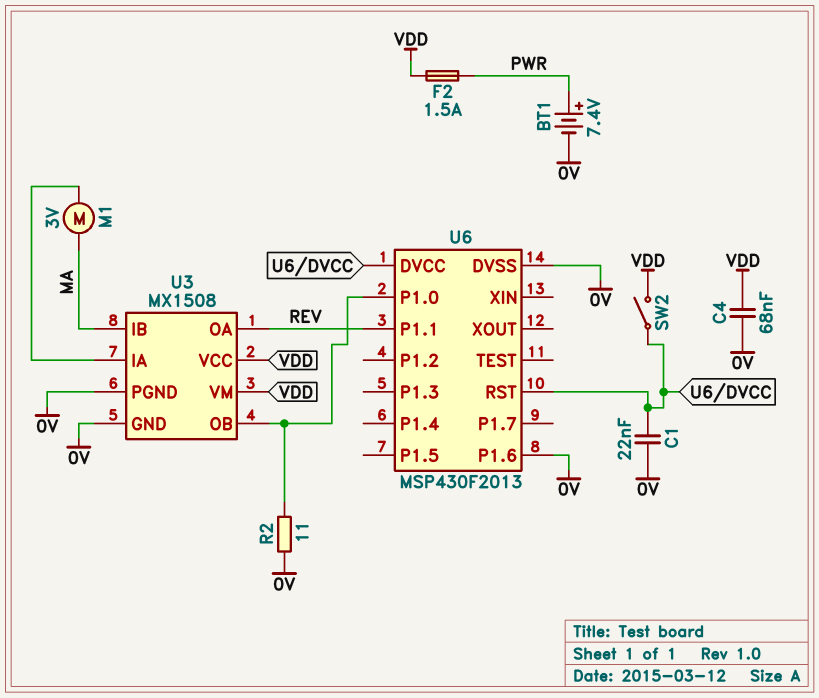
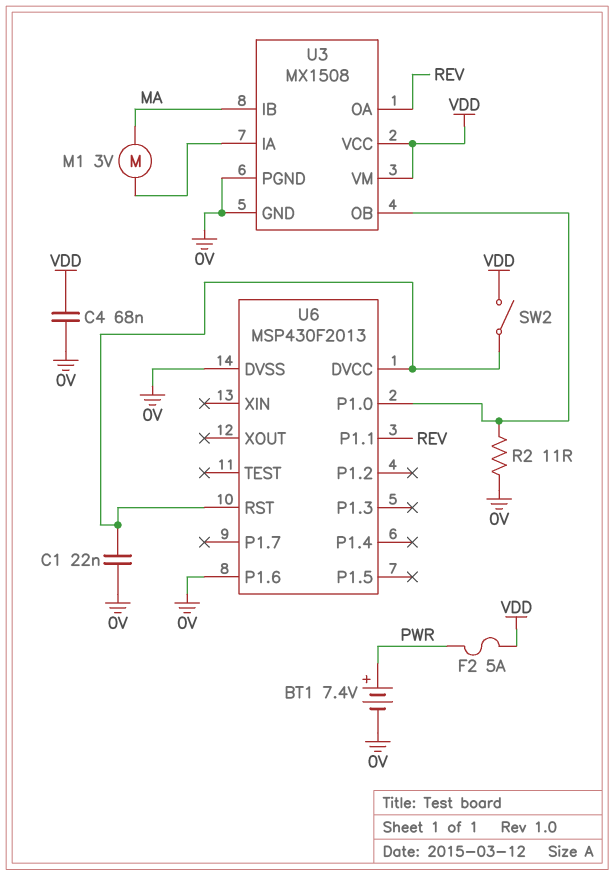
F2: 1.5A (PWR, VDD) -> 5A (PWR, VDD)

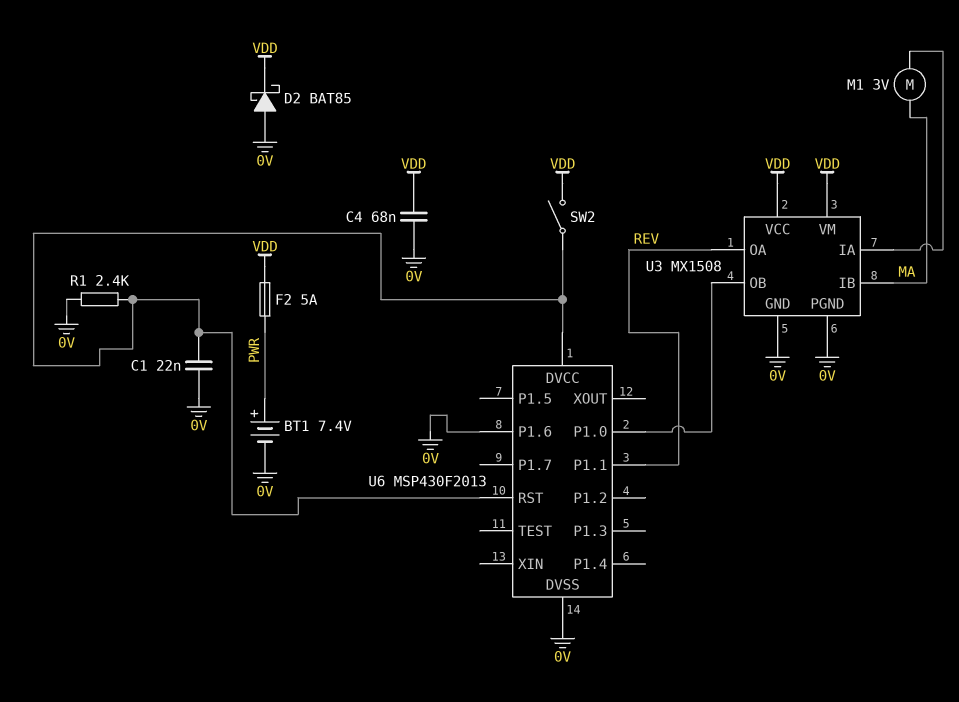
D2: none -> schottky BAT85 (A 0V, K VDD)
R1: none -> 2.4k (0V, U6/DVCC)
R2: 11 (0V, U3/OB) -> none

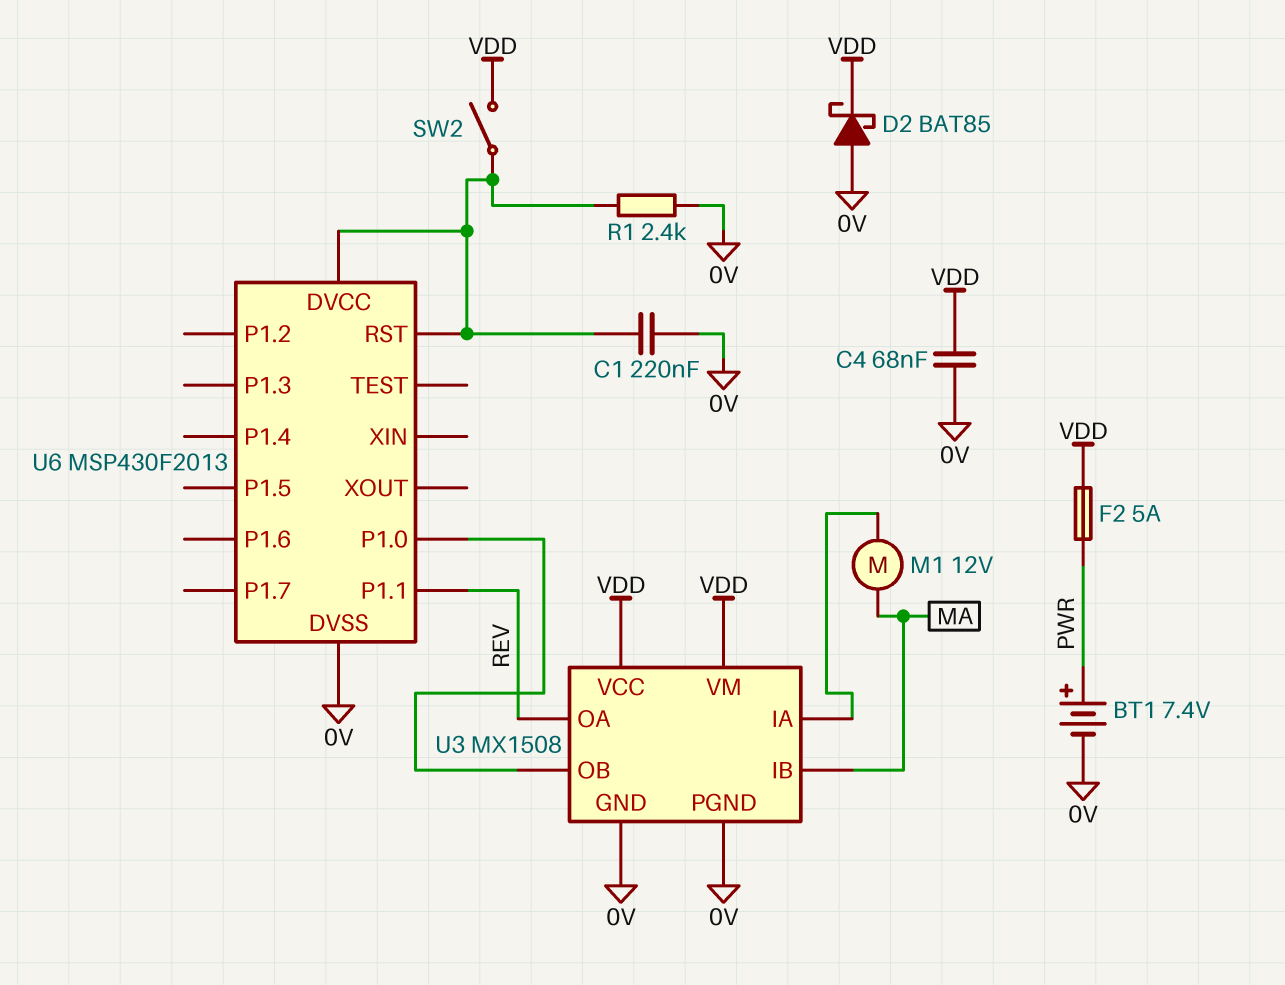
C1: 22nF (0V, U6/DVCC) -> 220nF (0V, U6/DVCC)
M1: motor 3V (MA, U3/IA) -> motor 12V (MA, U3/IA)
U6 pin P1.6: 0V -> none

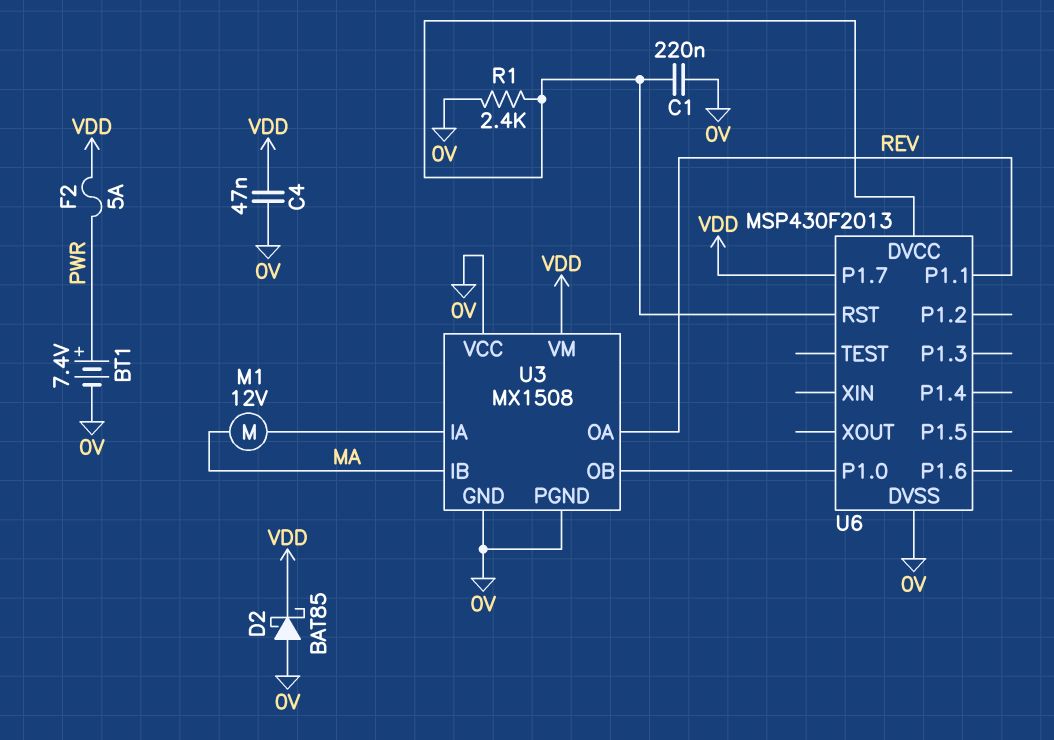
C4: 68nF (0V, VDD) -> 47nF (0V, VDD)
SW2: switch (U6/DVCC, VDD) -> none
U3 pin VCC: VDD -> 0V
U6 pin P1.7: none -> VDD

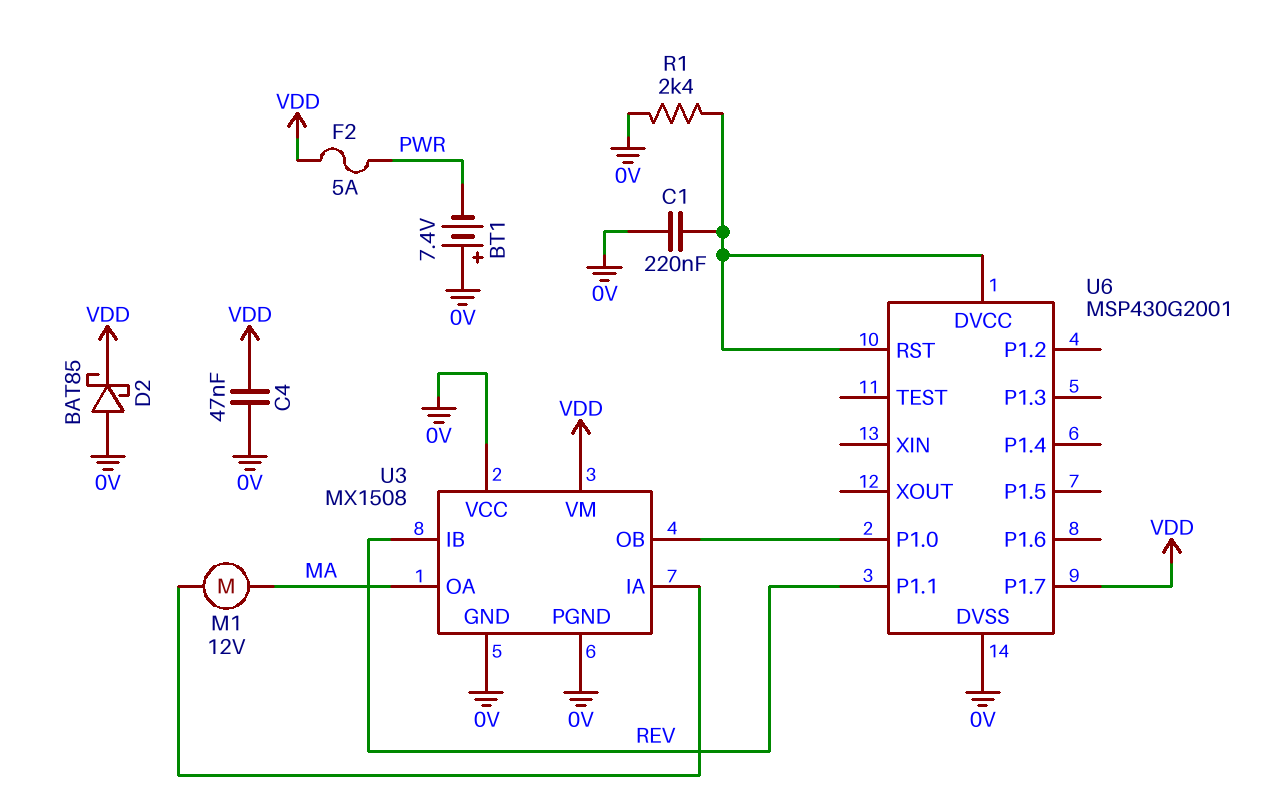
BT1: 7.4V (plus PWR, minus 0V) -> 7.4V (plus 0V, minus PWR)
U3 pin IB: MA -> REV
U3 pin OA: REV -> MA
U6: MSP430F2013 -> MSP430G2001

